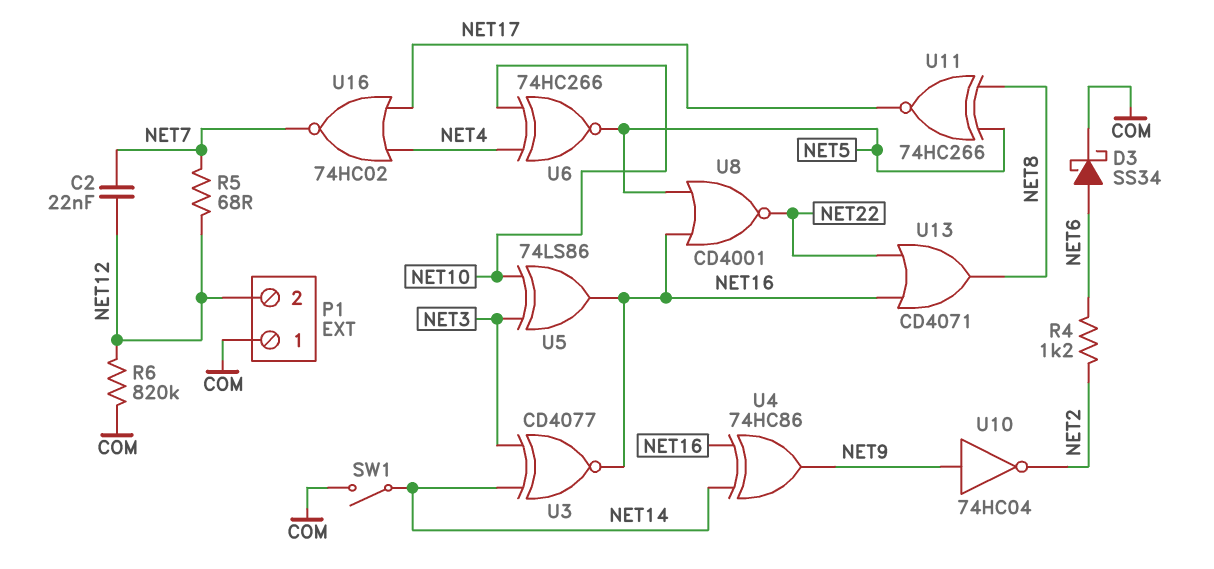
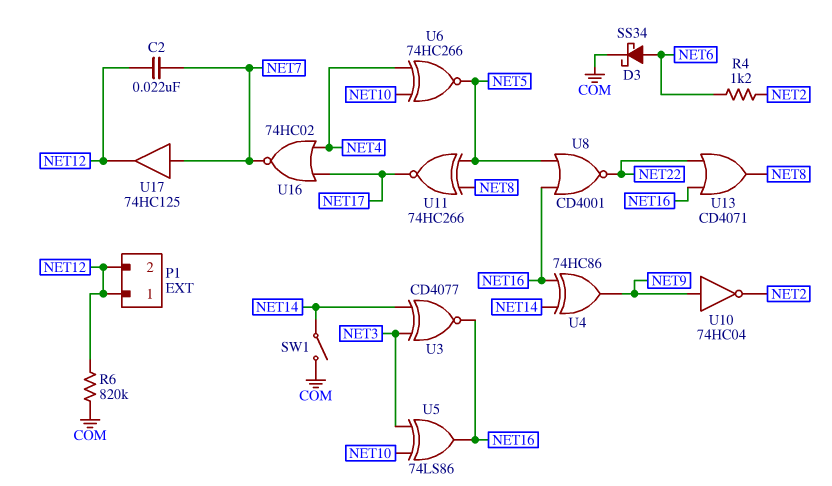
P1 pin 1: COM -> NET12
R5: 68 (NET7, NET12) -> none
U17: none -> buffer 74HC125 (in NET7, out NET12)

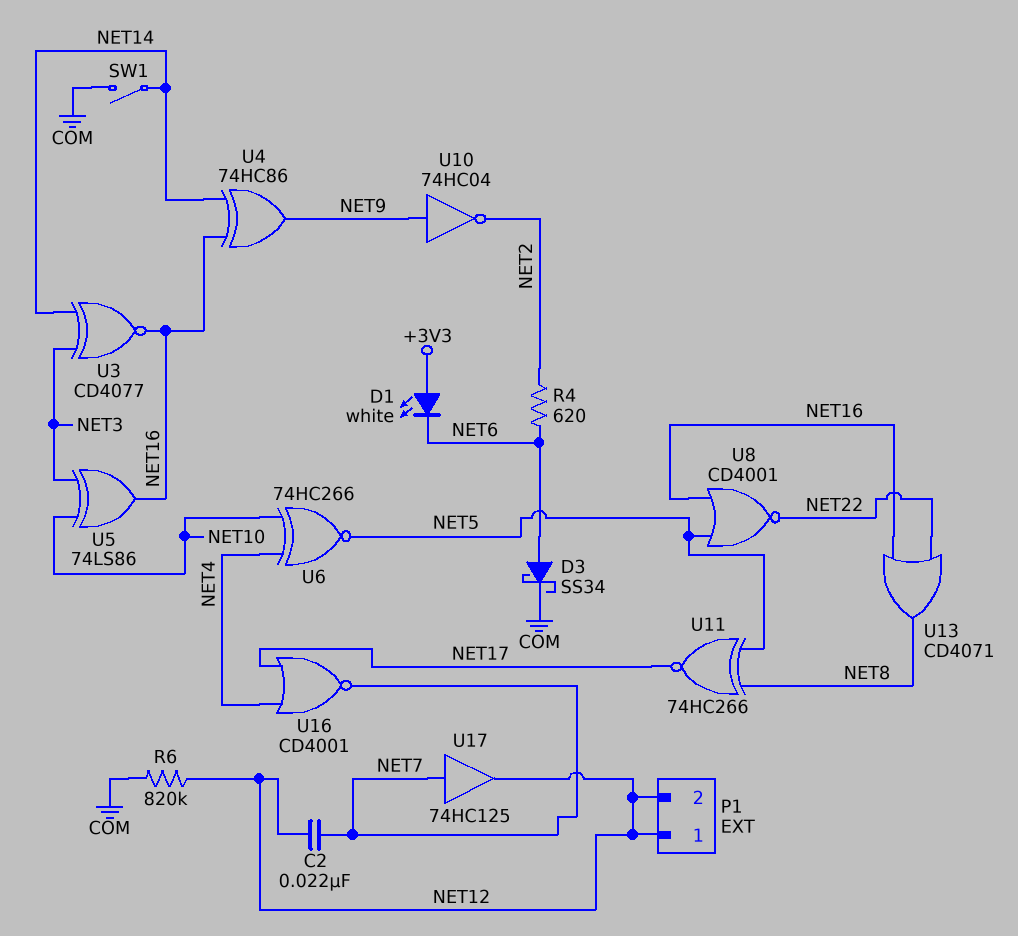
D1: none -> LED white (A +3V3, K NET6)
R4: 1.2k (NET2, NET6) -> 620 (NET2, NET6)
U16: NOR 74HC02 (in NET4, in NET17, out NET7) -> NOR CD4001 (in NET4, in NET17, out NET7)

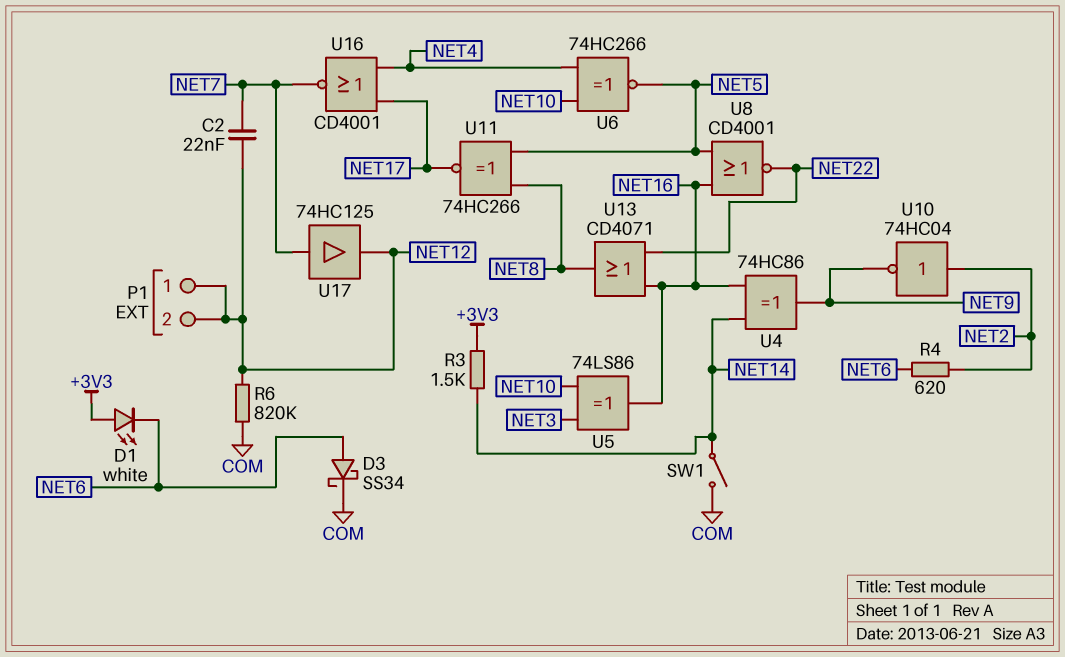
R3: none -> 1.5k (+3V3, NET14)
U3: XNOR CD4077 (in NET3, in NET14, out NET16) -> none
U10: NOT 74HC04 (in NET9, out NET2) -> NOT 74HC04 (in NET2, out NET9)

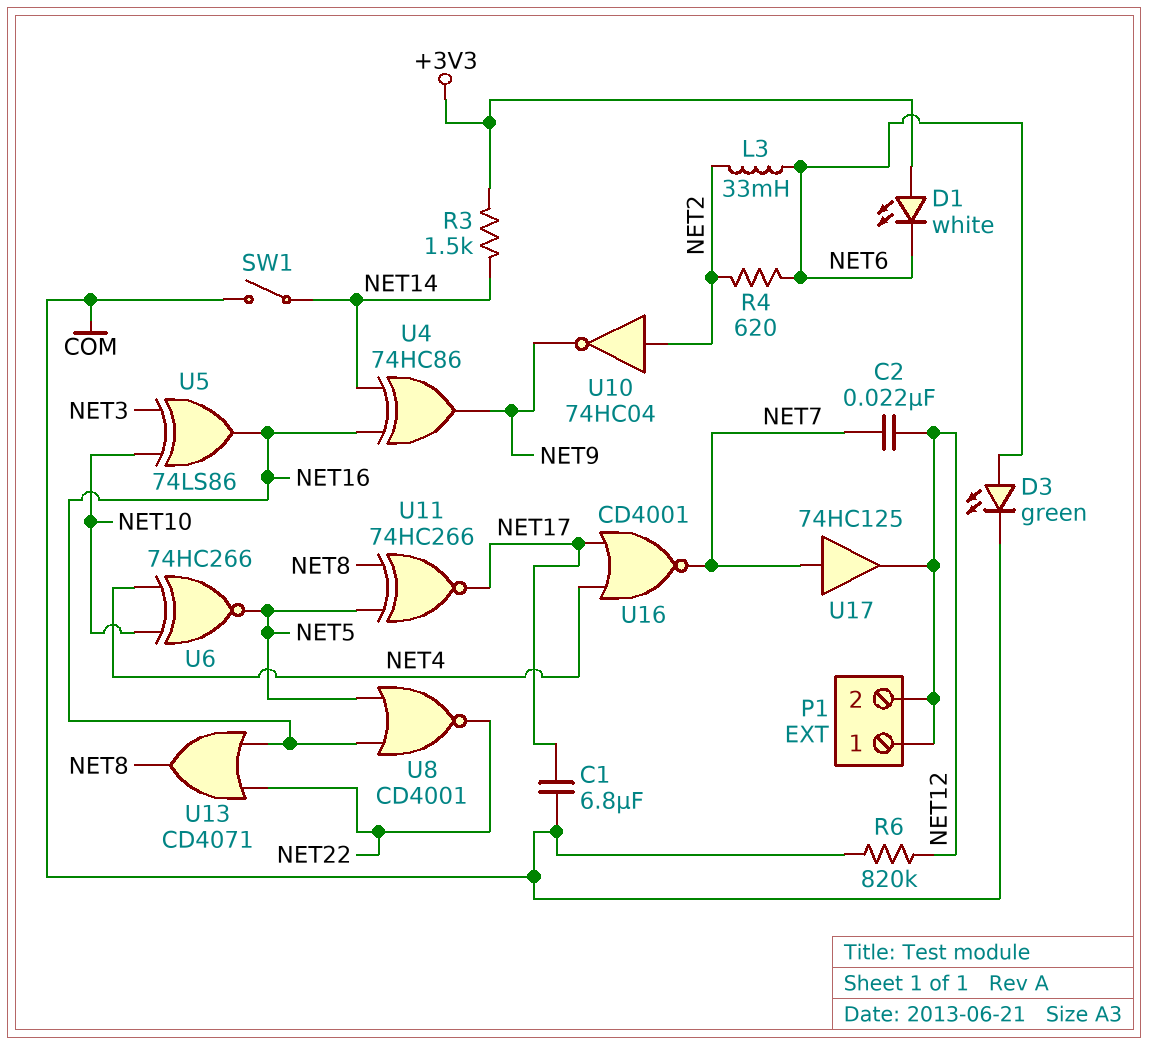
C1: none -> 6.8uF (COM, NET17)
D3: schottky SS34 (A NET6, K COM) -> LED green (A NET6, K COM)
L3: none -> 33mH (NET2, NET6)

